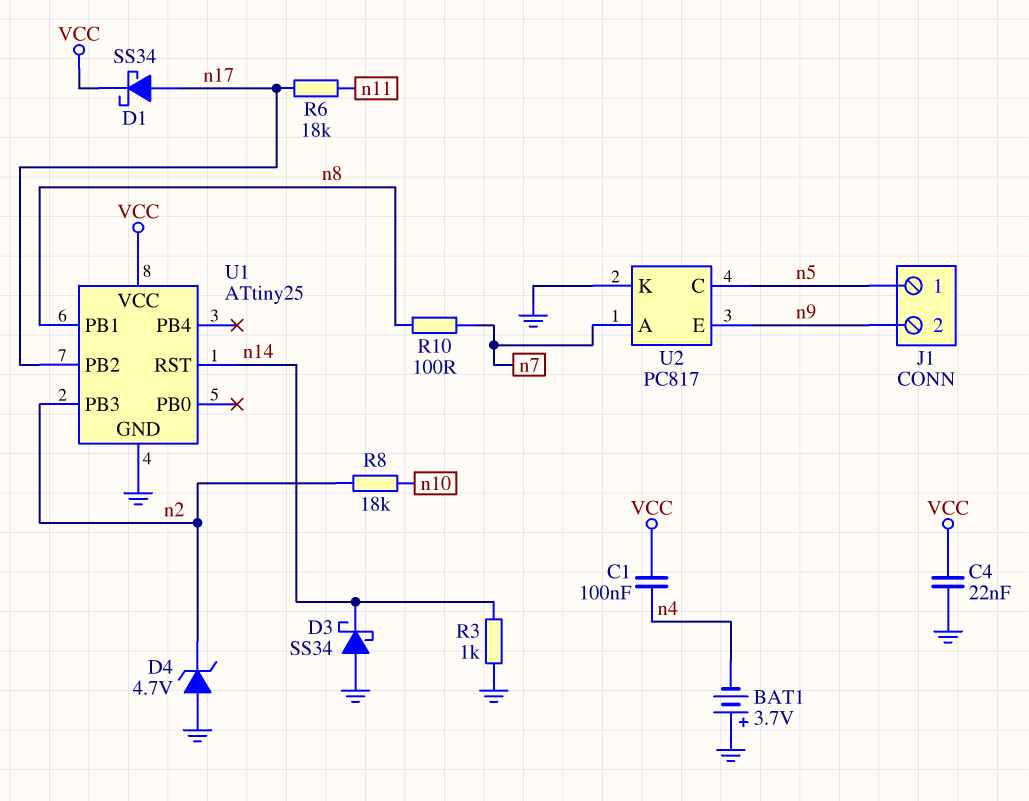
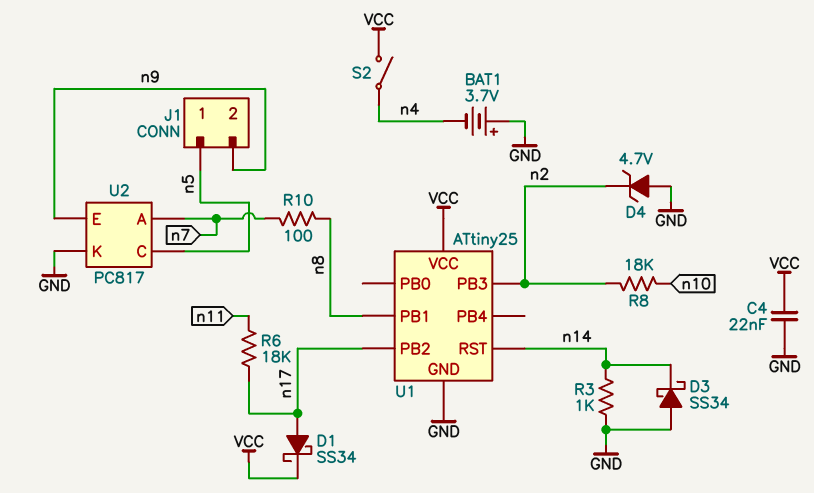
C1: 100nF (VCC, n4) -> none
S2: none -> switch (VCC, n4)

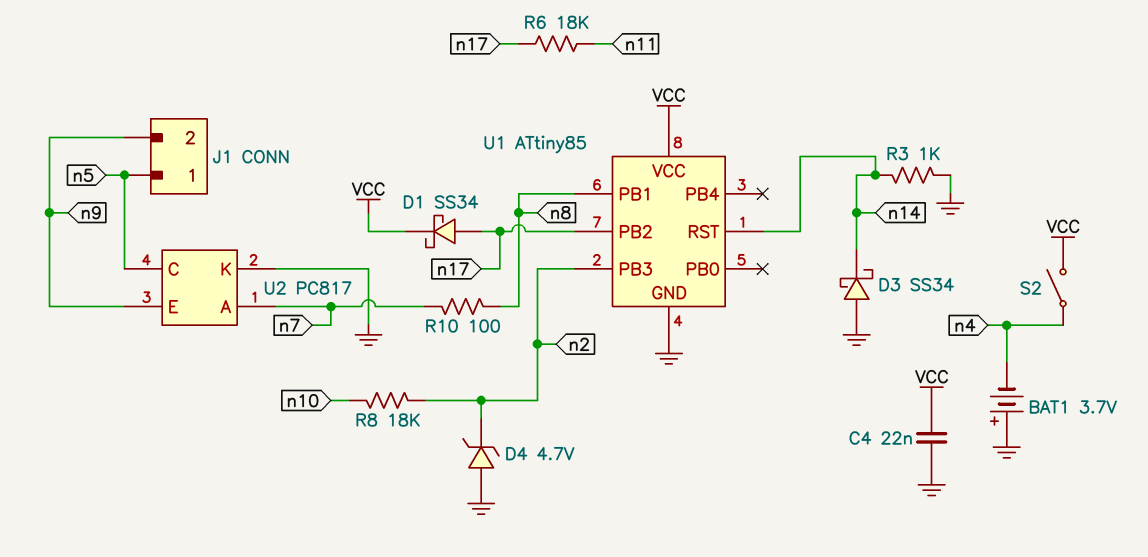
U1: ATtiny25 -> ATtiny85

